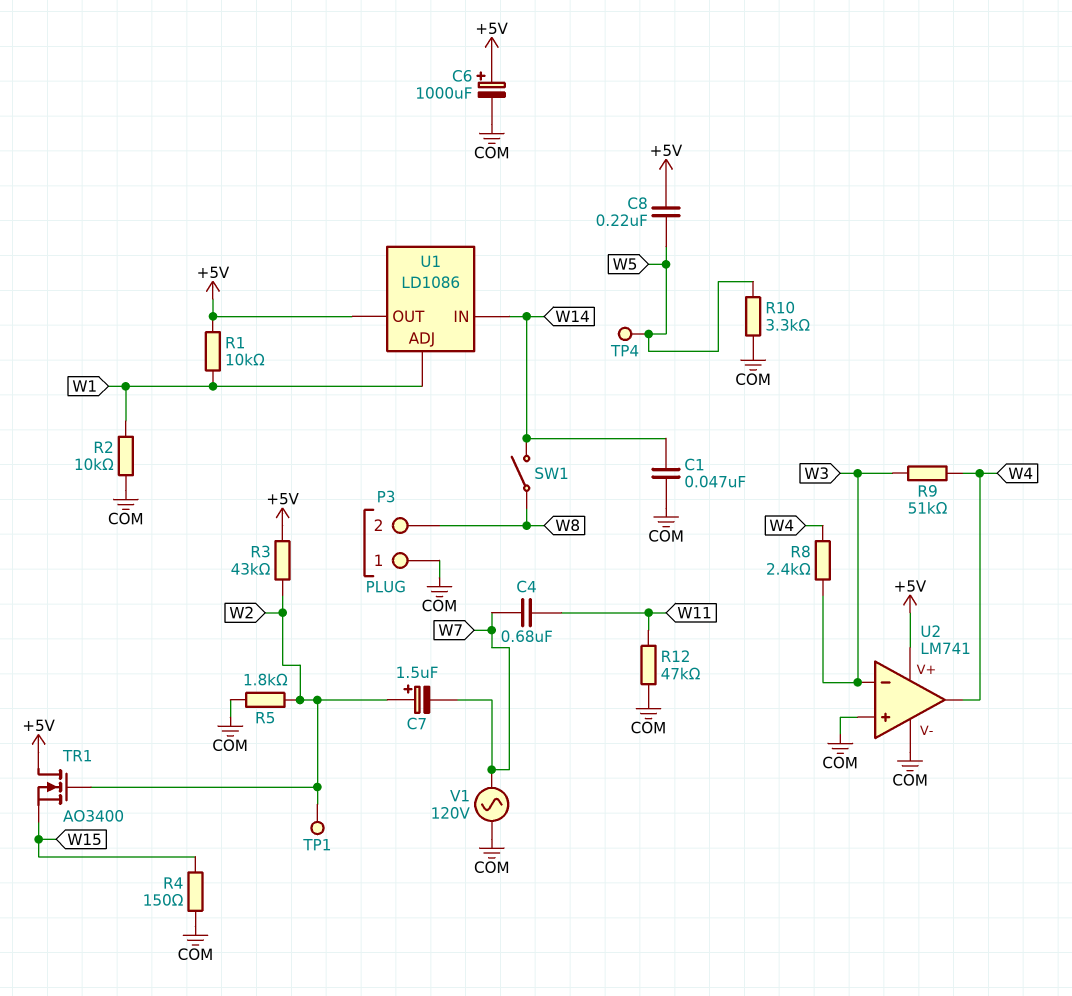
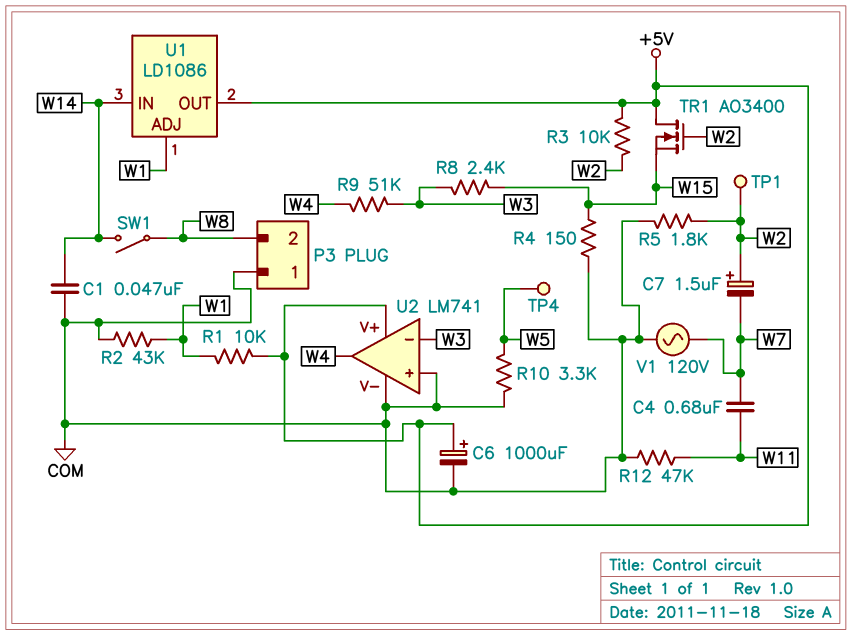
C8: 220nF (+5V, W5) -> none
R2: 10k (COM, W1) -> 43k (COM, W1)
R3: 43k (+5V, W2) -> 10k (+5V, W2)
R8: 2.4k (W3, W4) -> 2.4k (W3, W15)

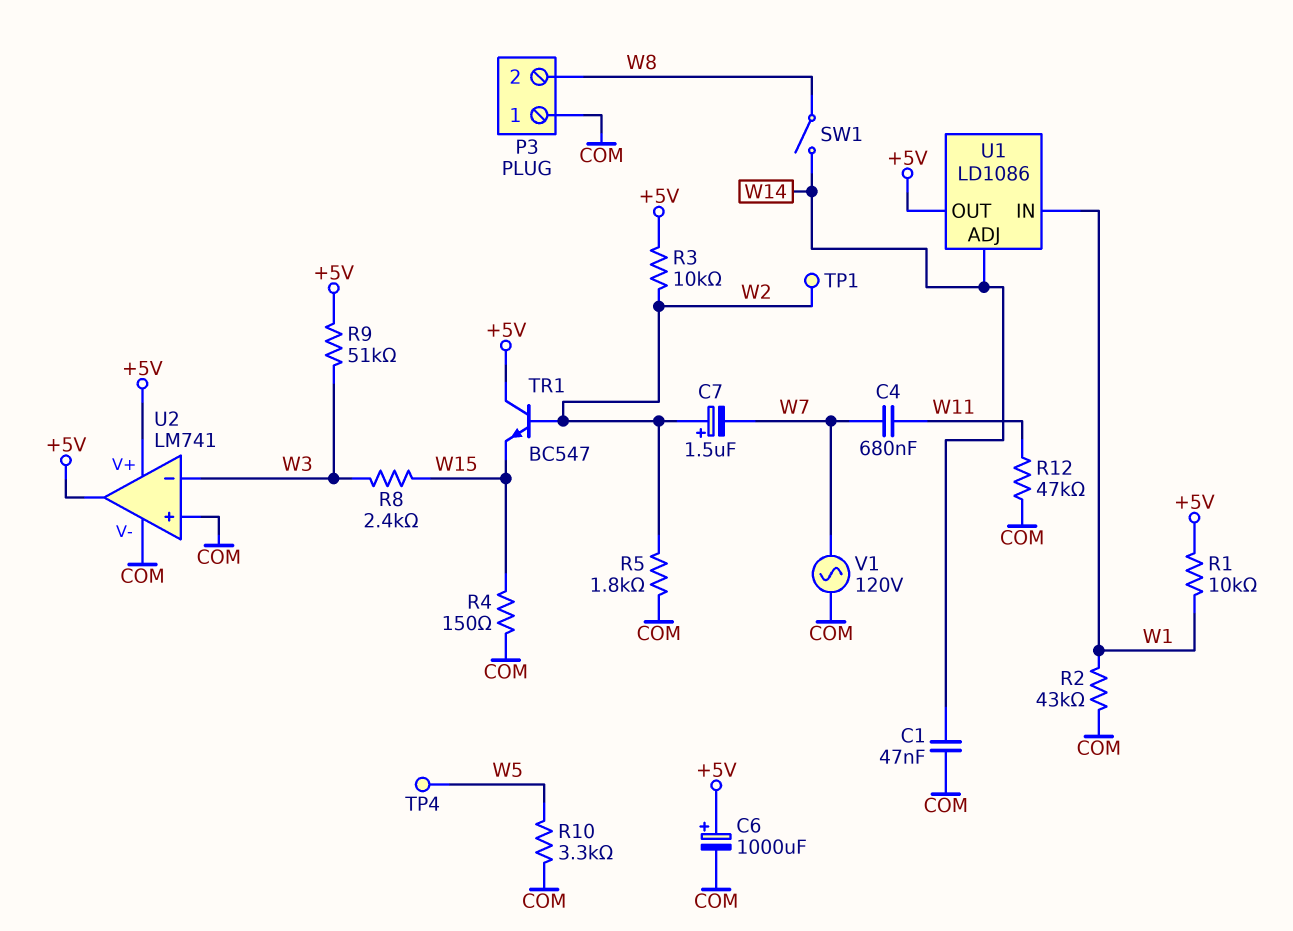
R9: 51k (W3, W4) -> 51k (+5V, W3)
TR1: NMOS AO3400 (G W2, D +5V, S W15) -> NPN BC547 (B W2, C +5V, E W15)
U1 pin ADJ: W1 -> W14
U1 pin IN: W14 -> W1
U2 pin out: W4 -> +5V

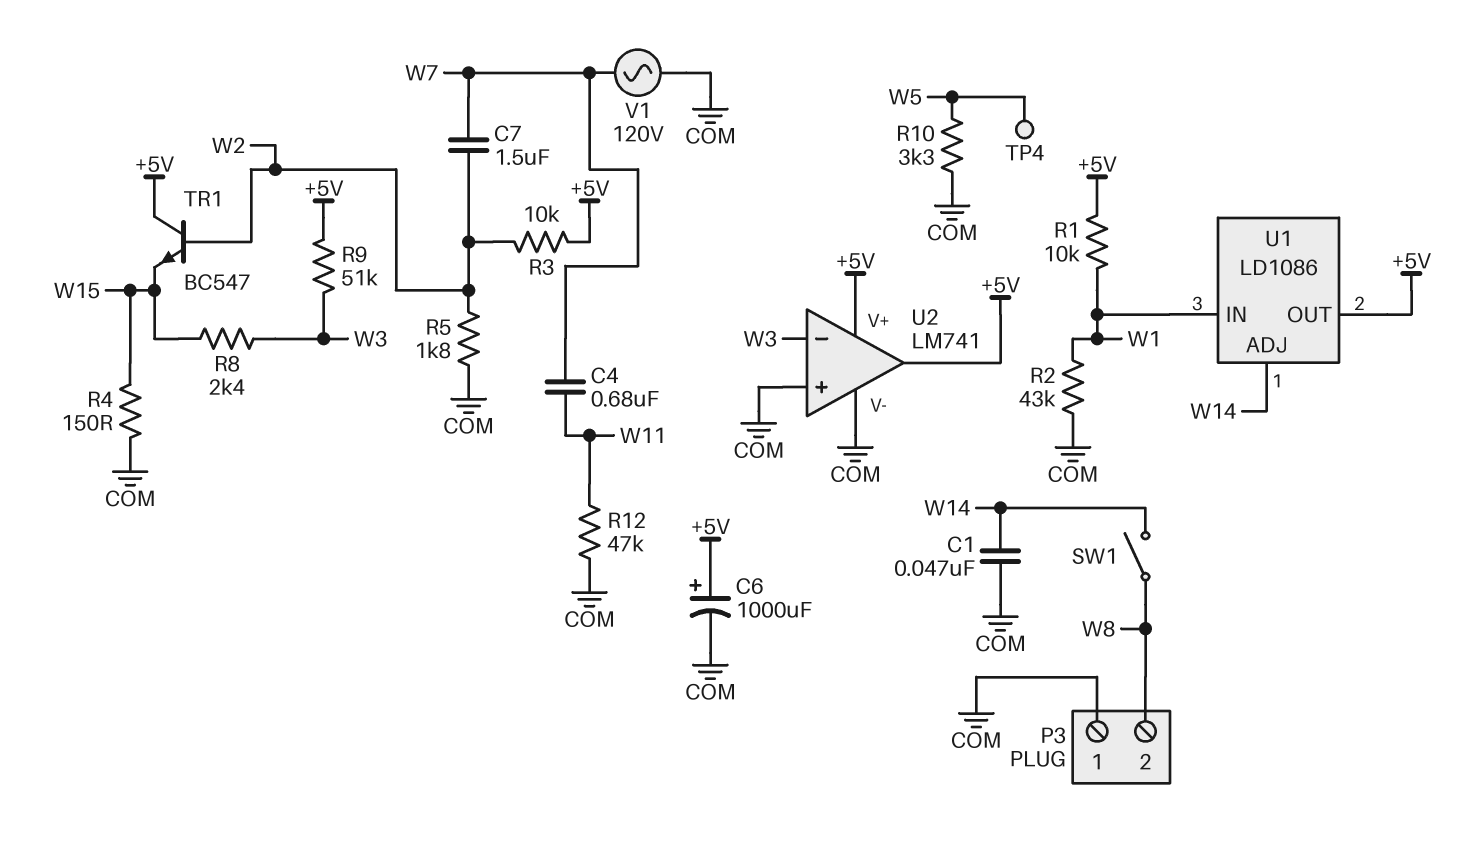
C7: 1.5uF (plus W2, minus W7) -> 1.5uF (W2, W7)
TP1: test point (W2) -> none

